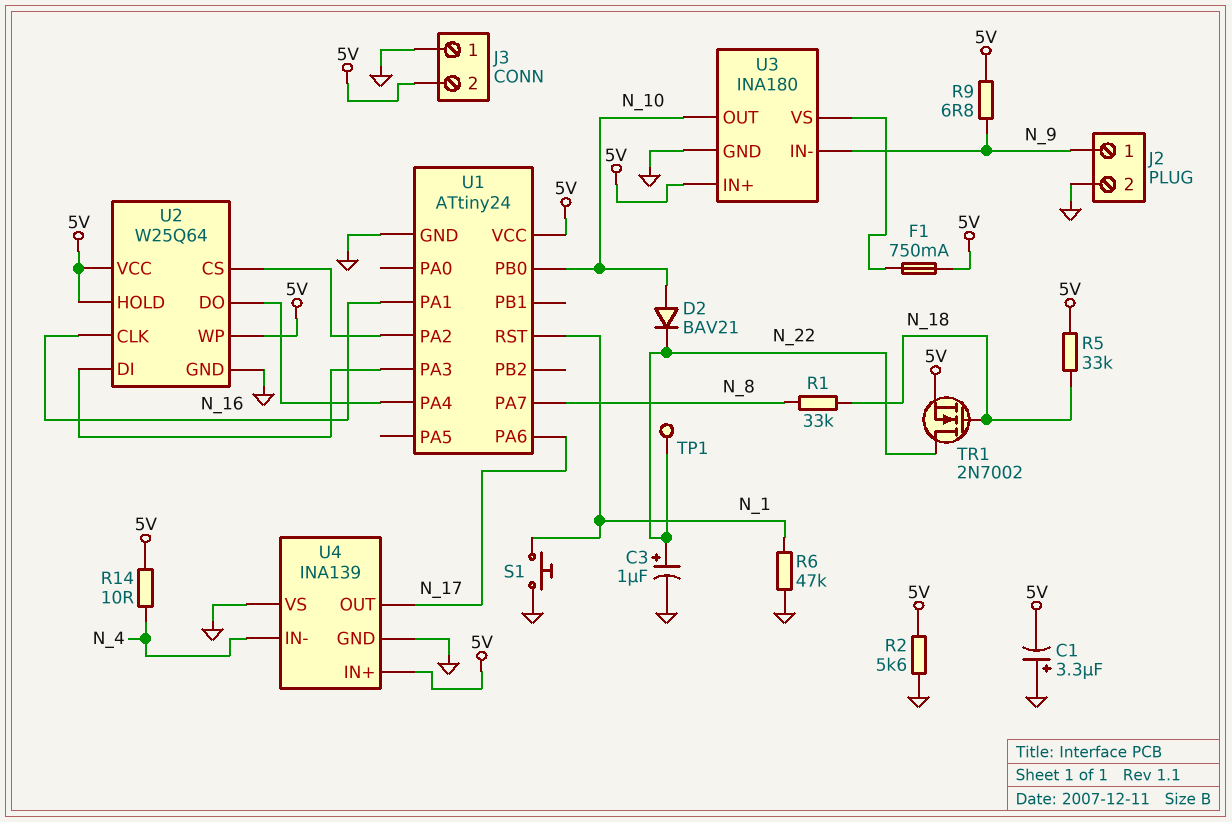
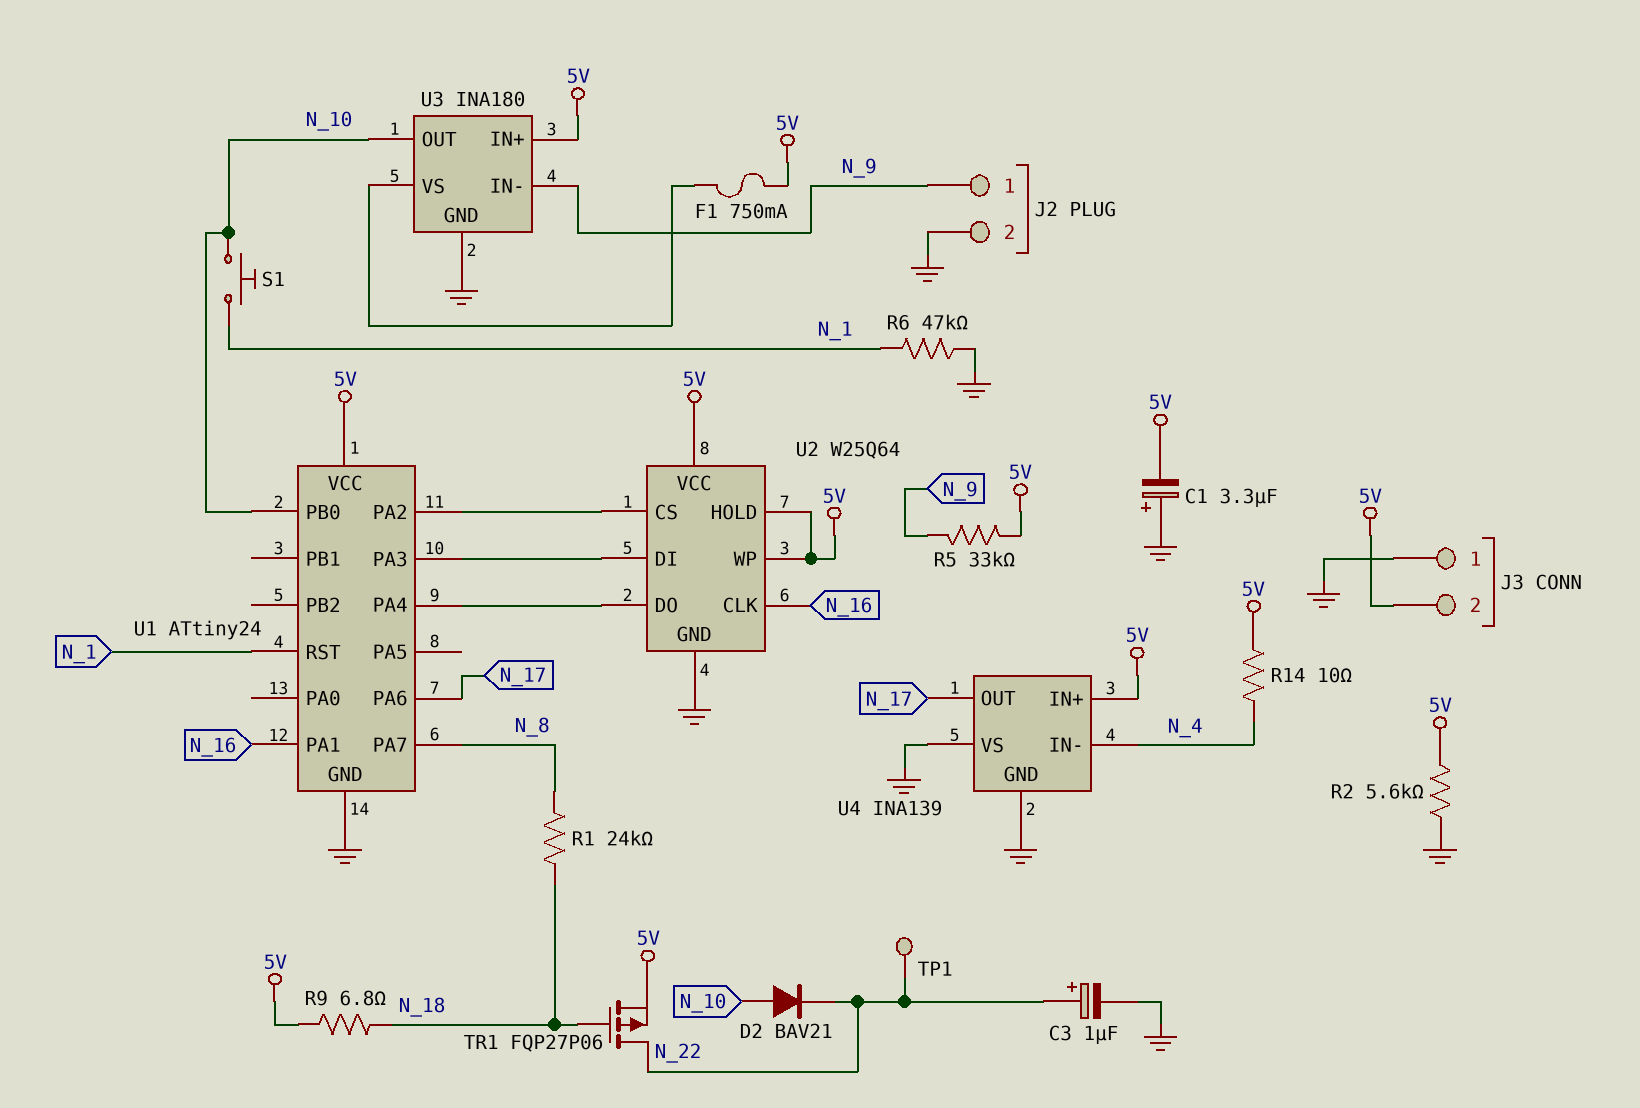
R1: 33k (N_8, N_18) -> 24k (N_8, N_18)
R5: 33k (5V, N_18) -> 33k (5V, N_9)
R9: 6.8 (5V, N_9) -> 6.8 (5V, N_18)
S1: button (GND, N_1) -> button (N_1, N_10)
TR1: NMOS 2N7002 (G N_18, D N_22, S 5V) -> PMOS FQP27P06 (G N_18, D N_22, S 5V)

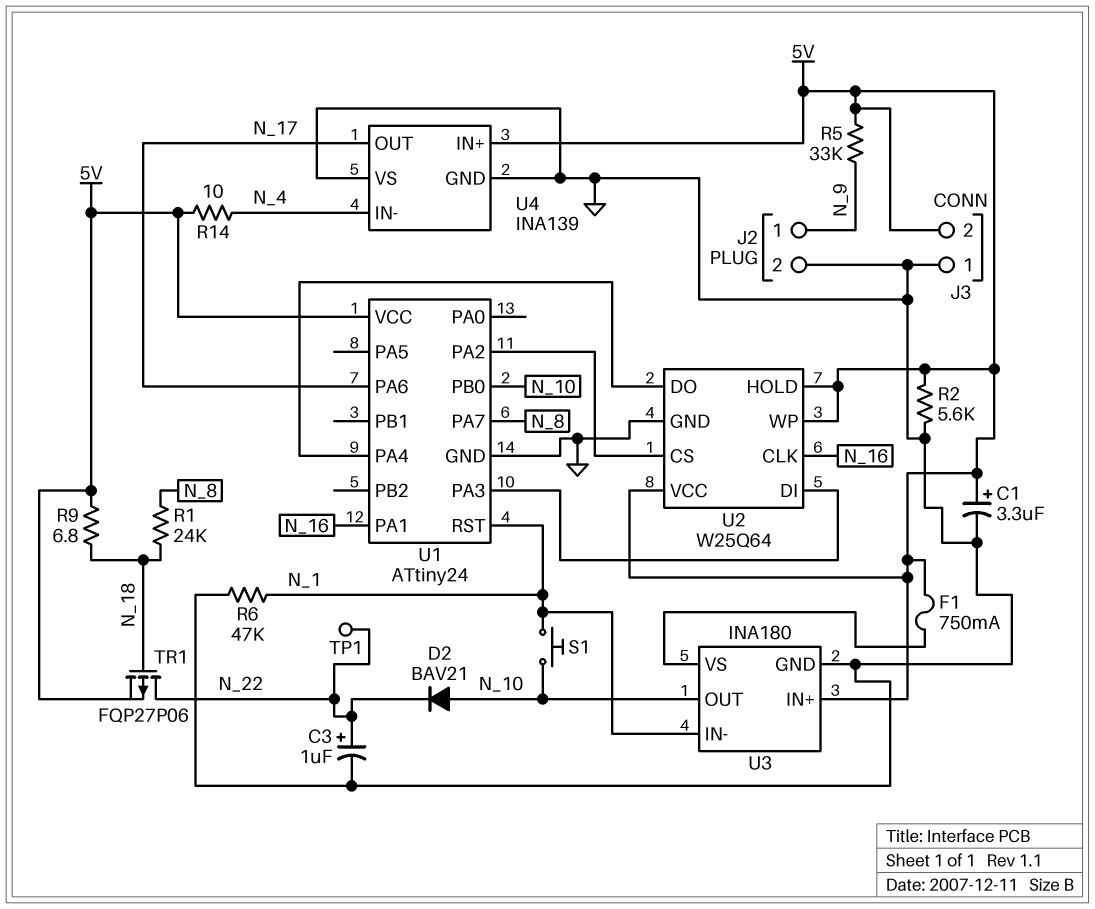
C1: 3.3uF (plus GND, minus 5V) -> 3.3uF (plus 5V, minus GND)
U3 pin IN-: N_9 -> N_1

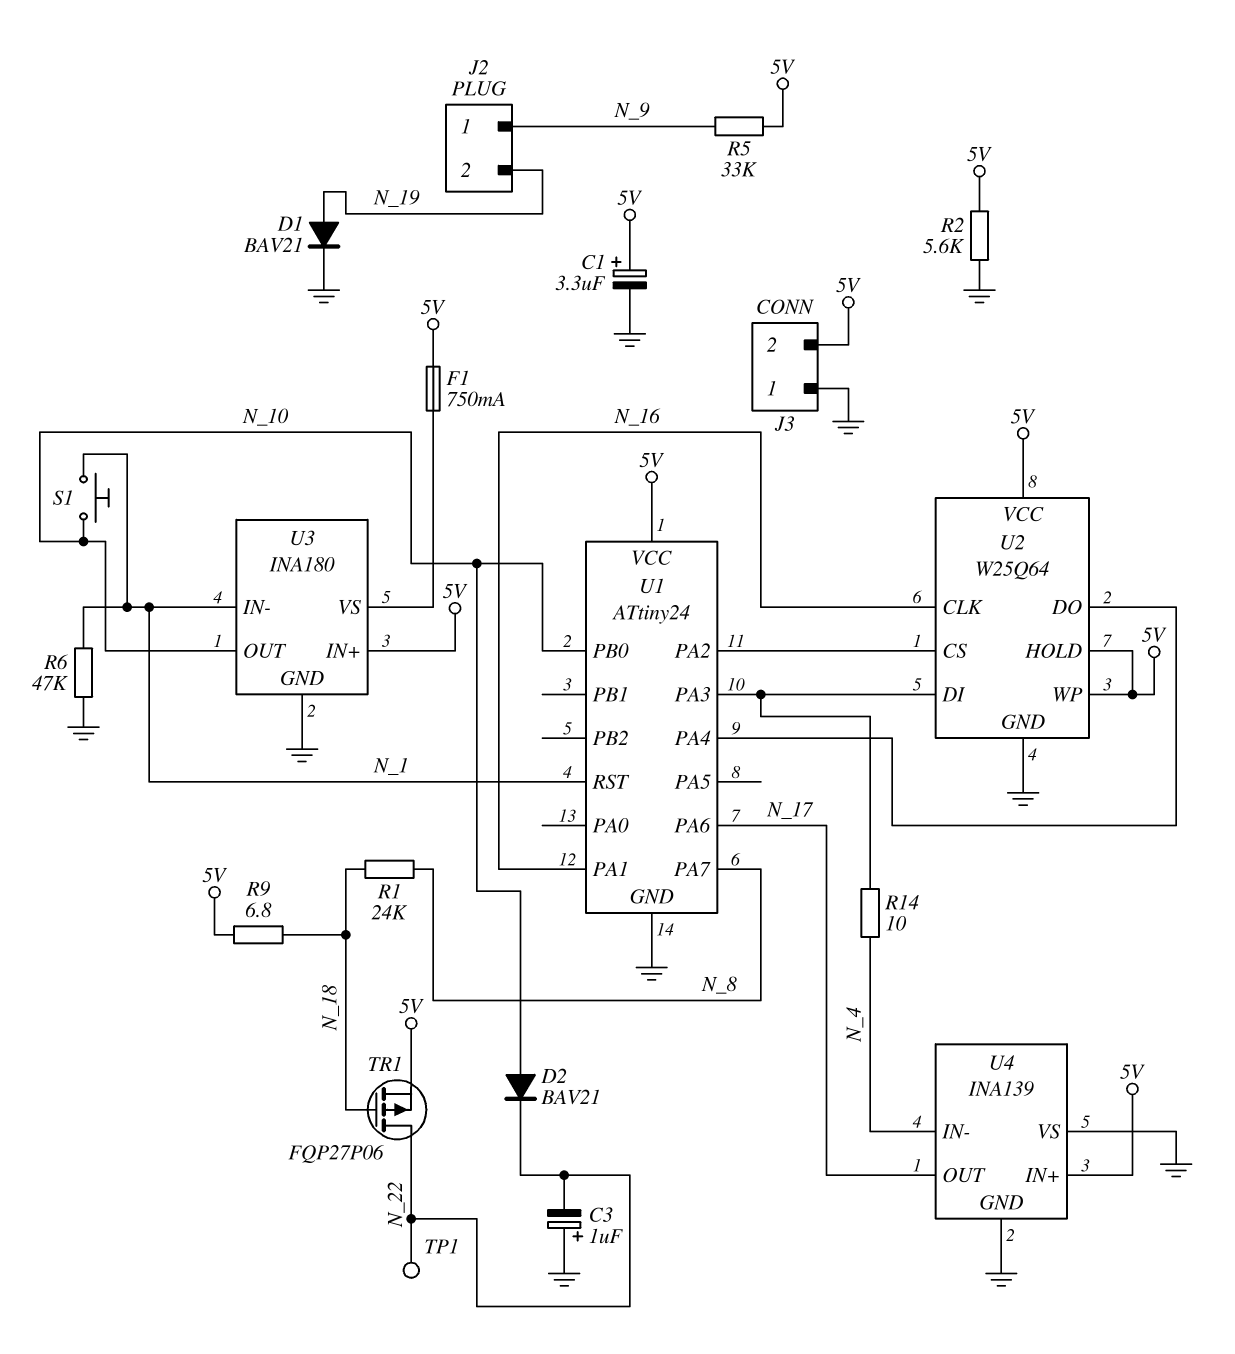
C3: 1uF (plus N_22, minus GND) -> 1uF (plus GND, minus N_22)
D1: none -> diode BAV21 (A N_19, K GND)
J2 pin 2: GND -> N_19
R14: 10 (5V, N_4) -> 10 (N_4, U1/PA3)

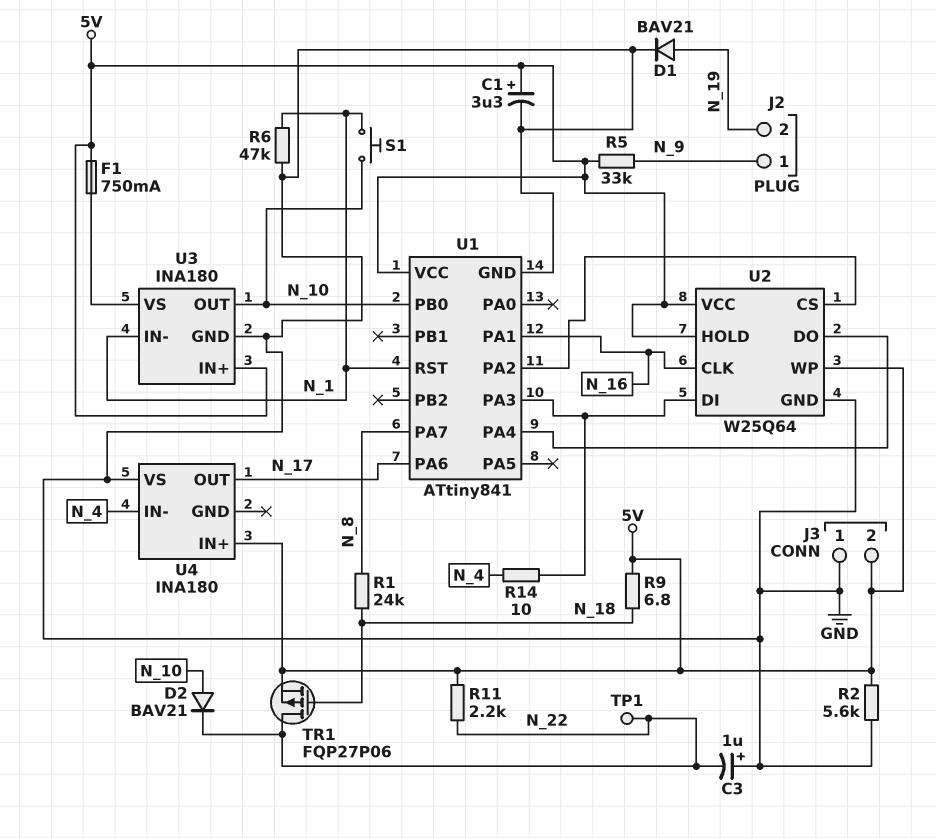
R11: none -> 2.2k (5V, N_22)
U1: ATtiny24 -> ATtiny841
U4: INA139 -> INA180
U4 pin GND: GND -> none

